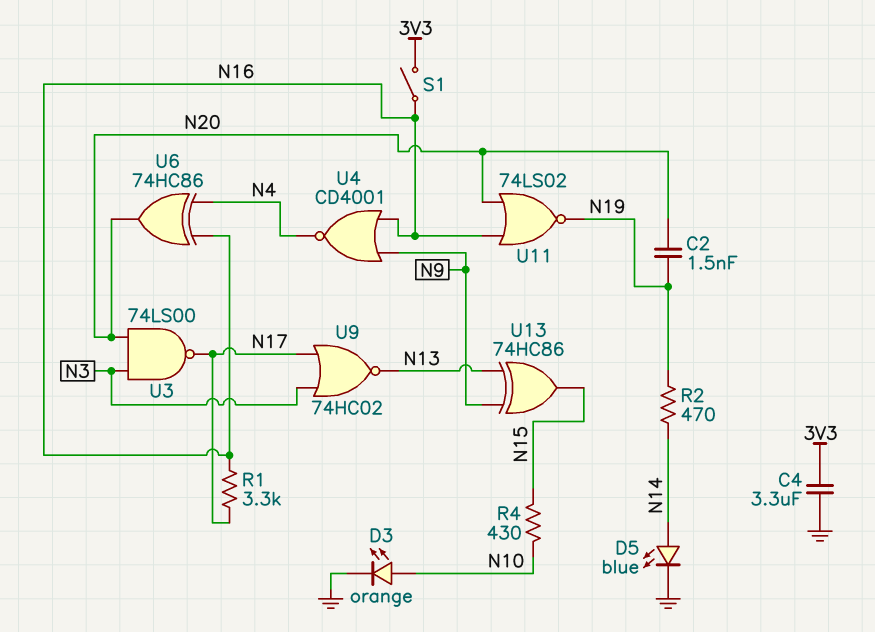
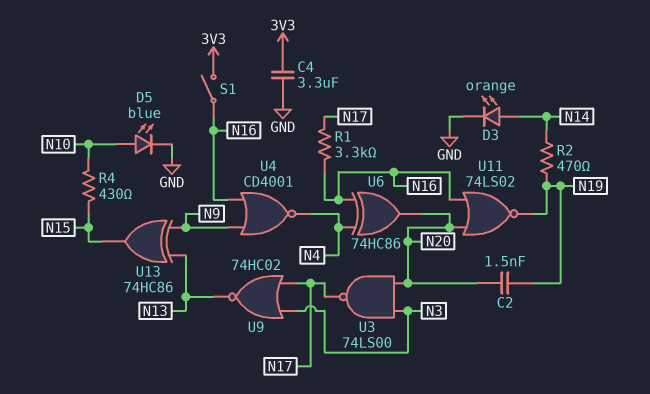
D3: LED orange (A N10, K GND) -> LED orange (A N14, K GND)
D5: LED blue (A N14, K GND) -> LED blue (A N10, K GND)

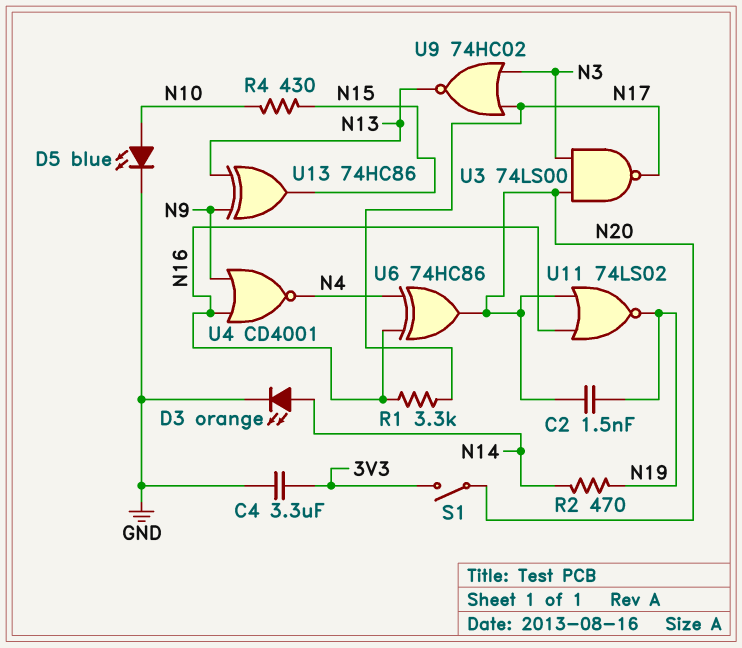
S1: switch (3V3, N16) -> switch (3V3, N20)

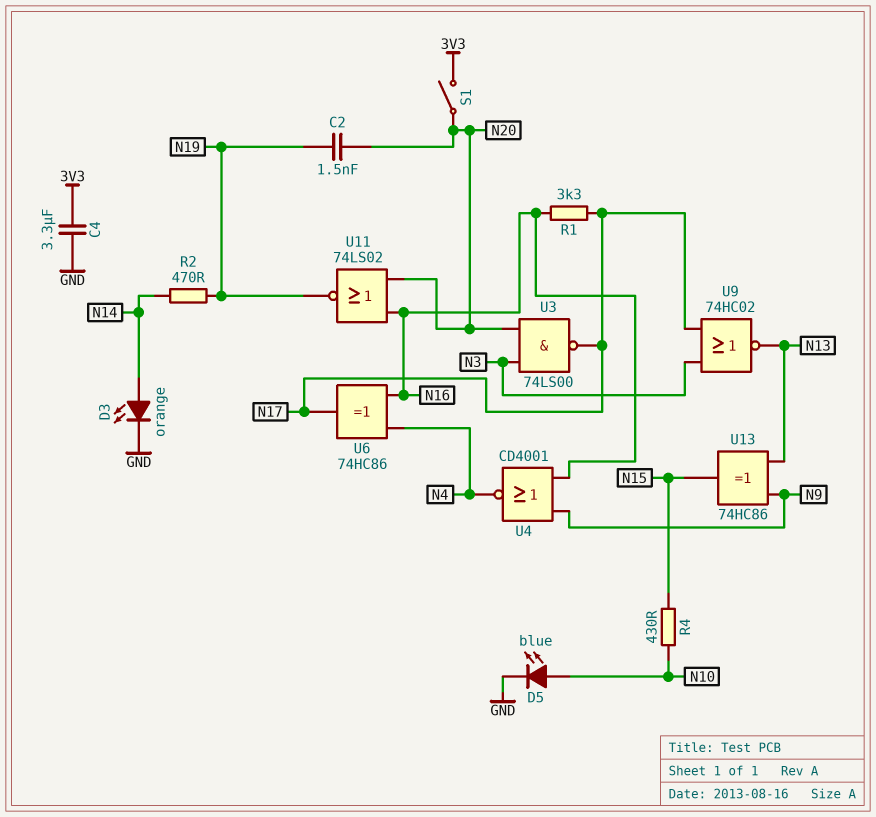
U6: XOR 74HC86 (in N4, in N16, out N20) -> XOR 74HC86 (in N4, in N16, out N17)

